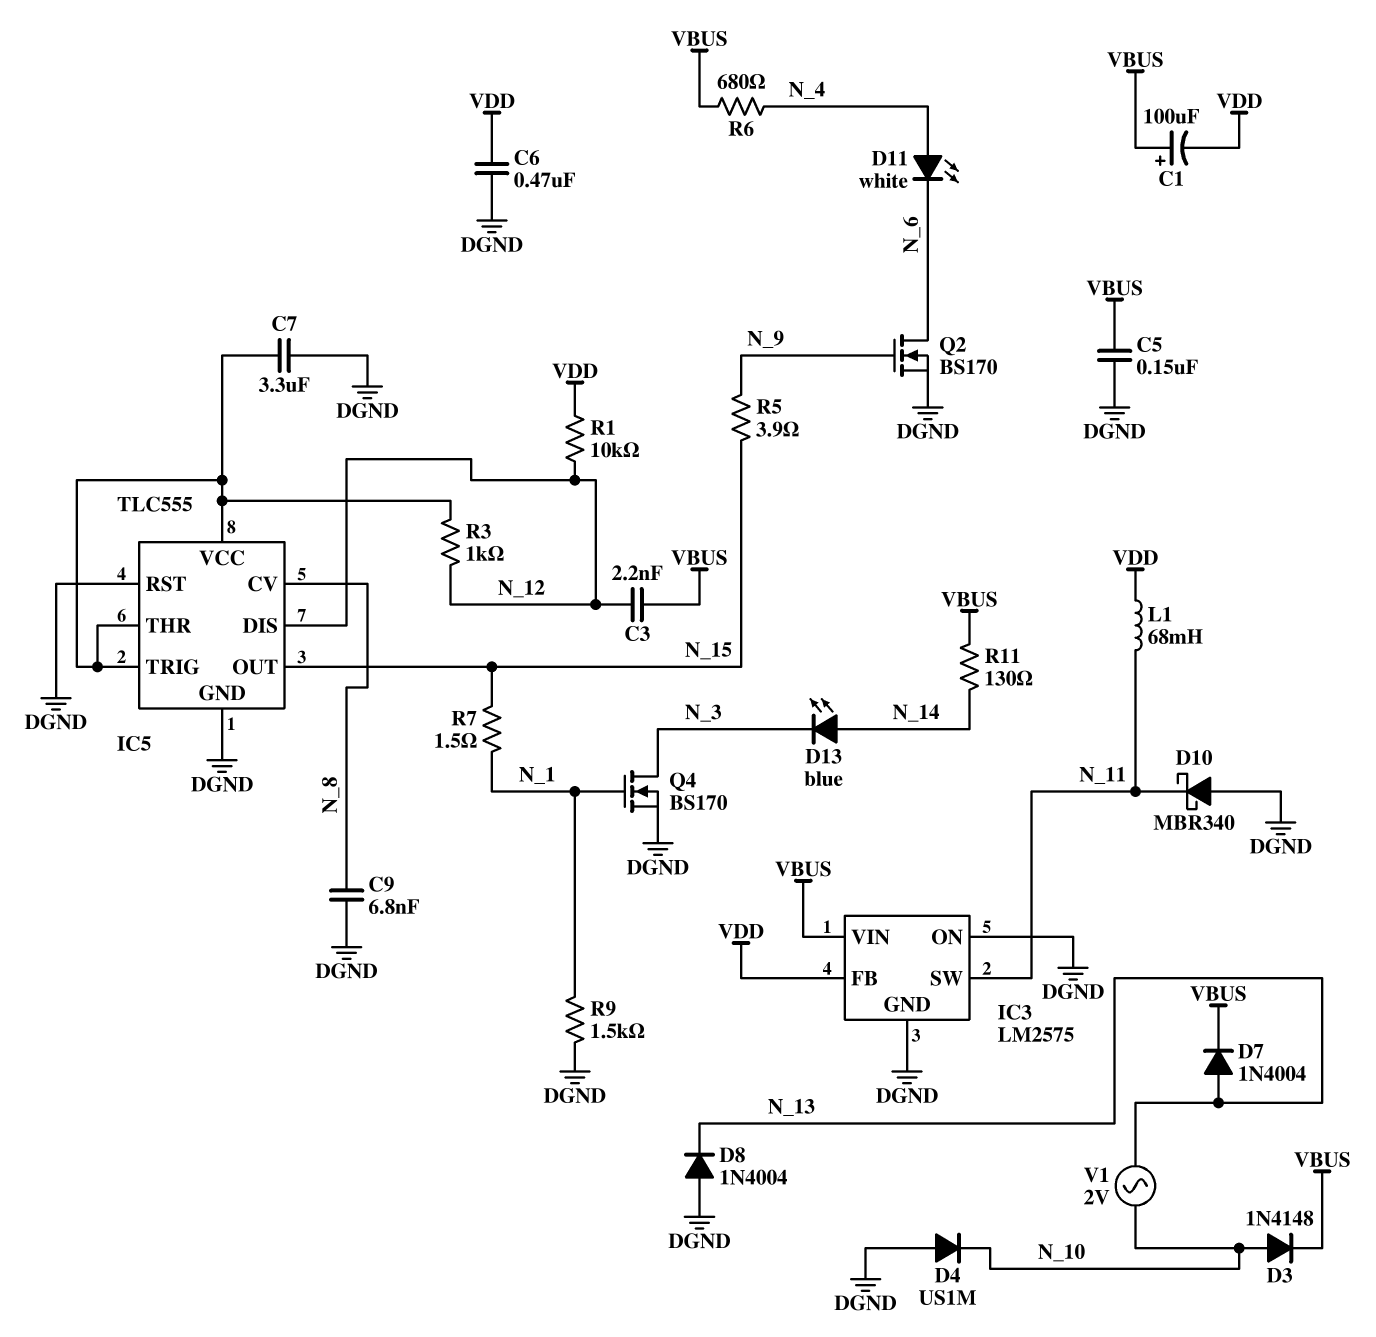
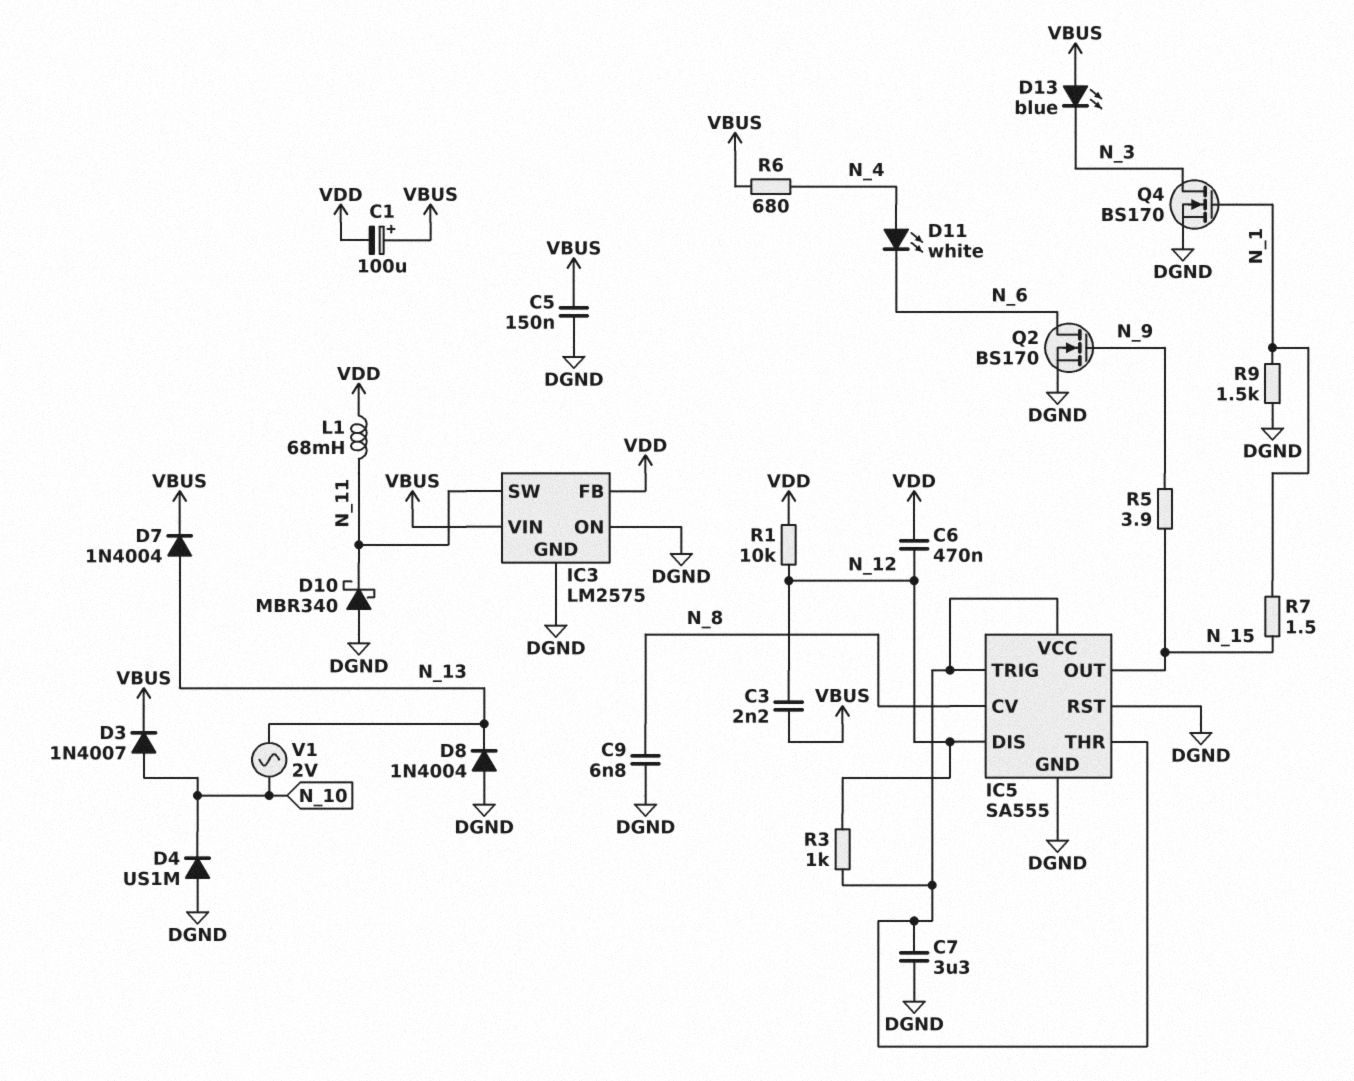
C6: 470nF (DGND, VDD) -> 470nF (N_12, VDD)
D3: diode 1N4148 (A N_10, K VBUS) -> diode 1N4007 (A N_10, K VBUS)
D13: LED blue (A N_14, K N_3) -> LED blue (A VBUS, K N_3)
IC5: TLC555 -> SA555
R11: 130 (N_14, VBUS) -> none

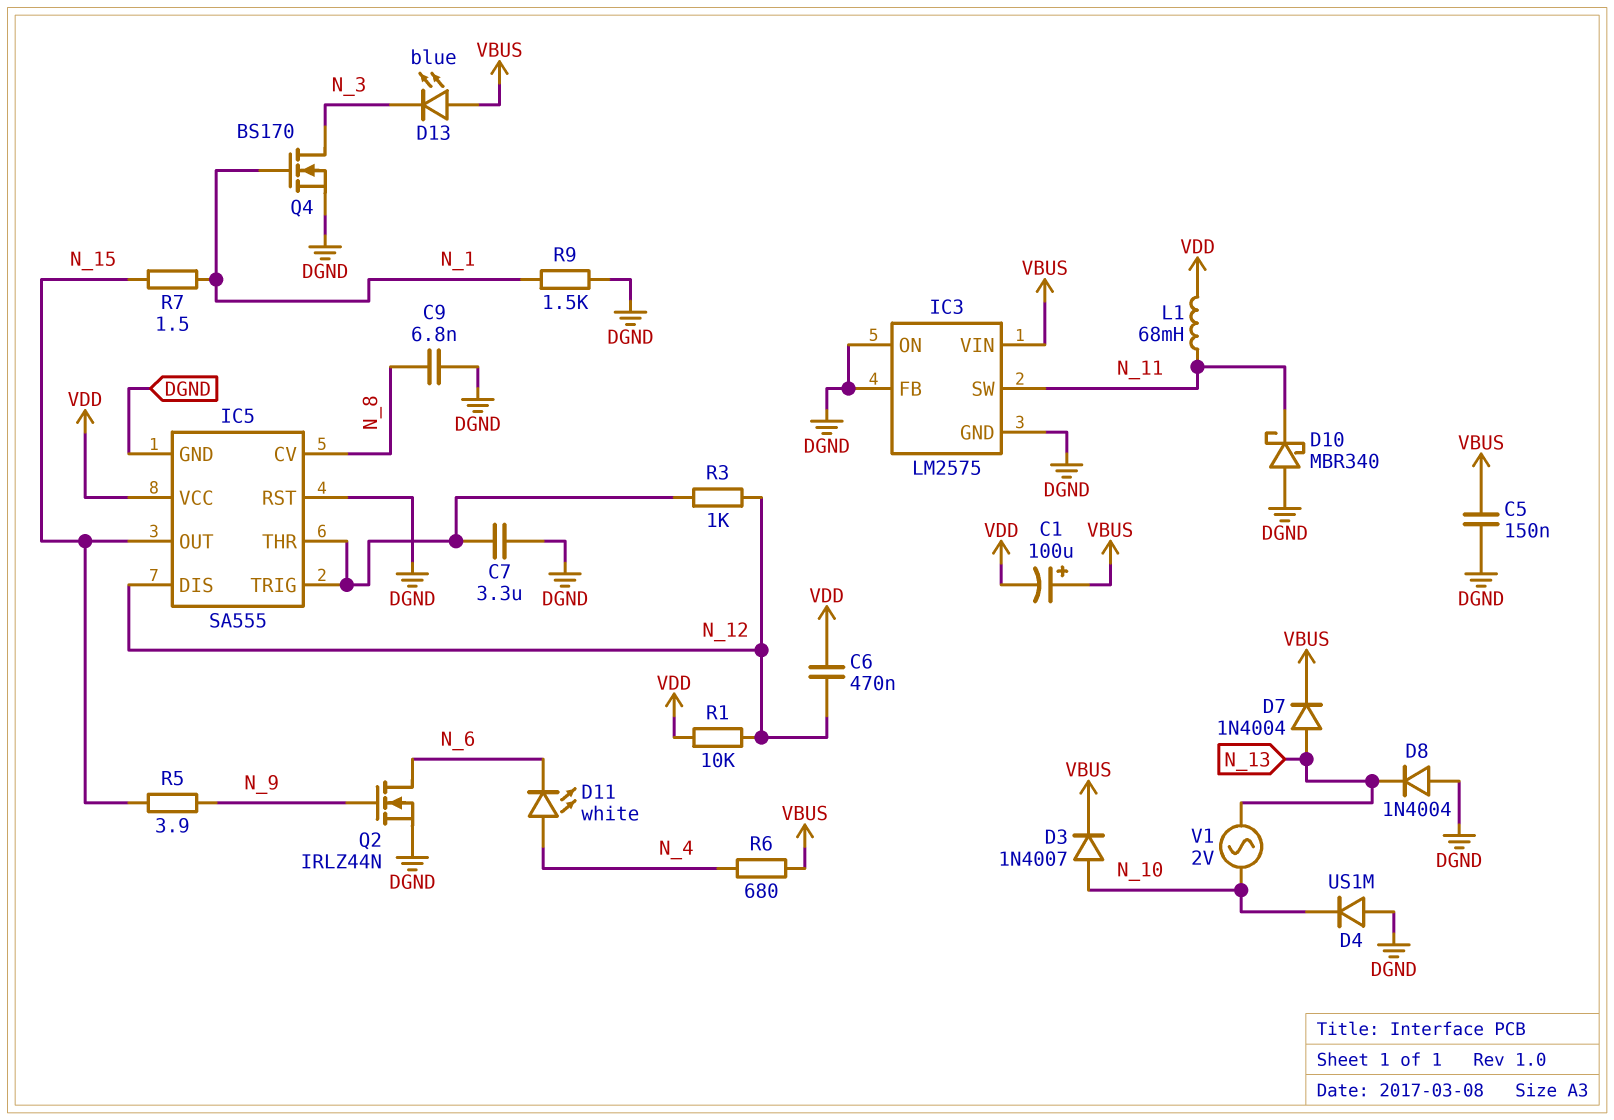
C3: 2.2nF (N_12, VBUS) -> none
IC3 pin FB: VDD -> DGND
IC5 pin VCC: IC5/THR -> VDD
Q2: NMOS BS170 (G N_9, D N_6, S DGND) -> NMOS IRLZ44N (G N_9, D N_6, S DGND)

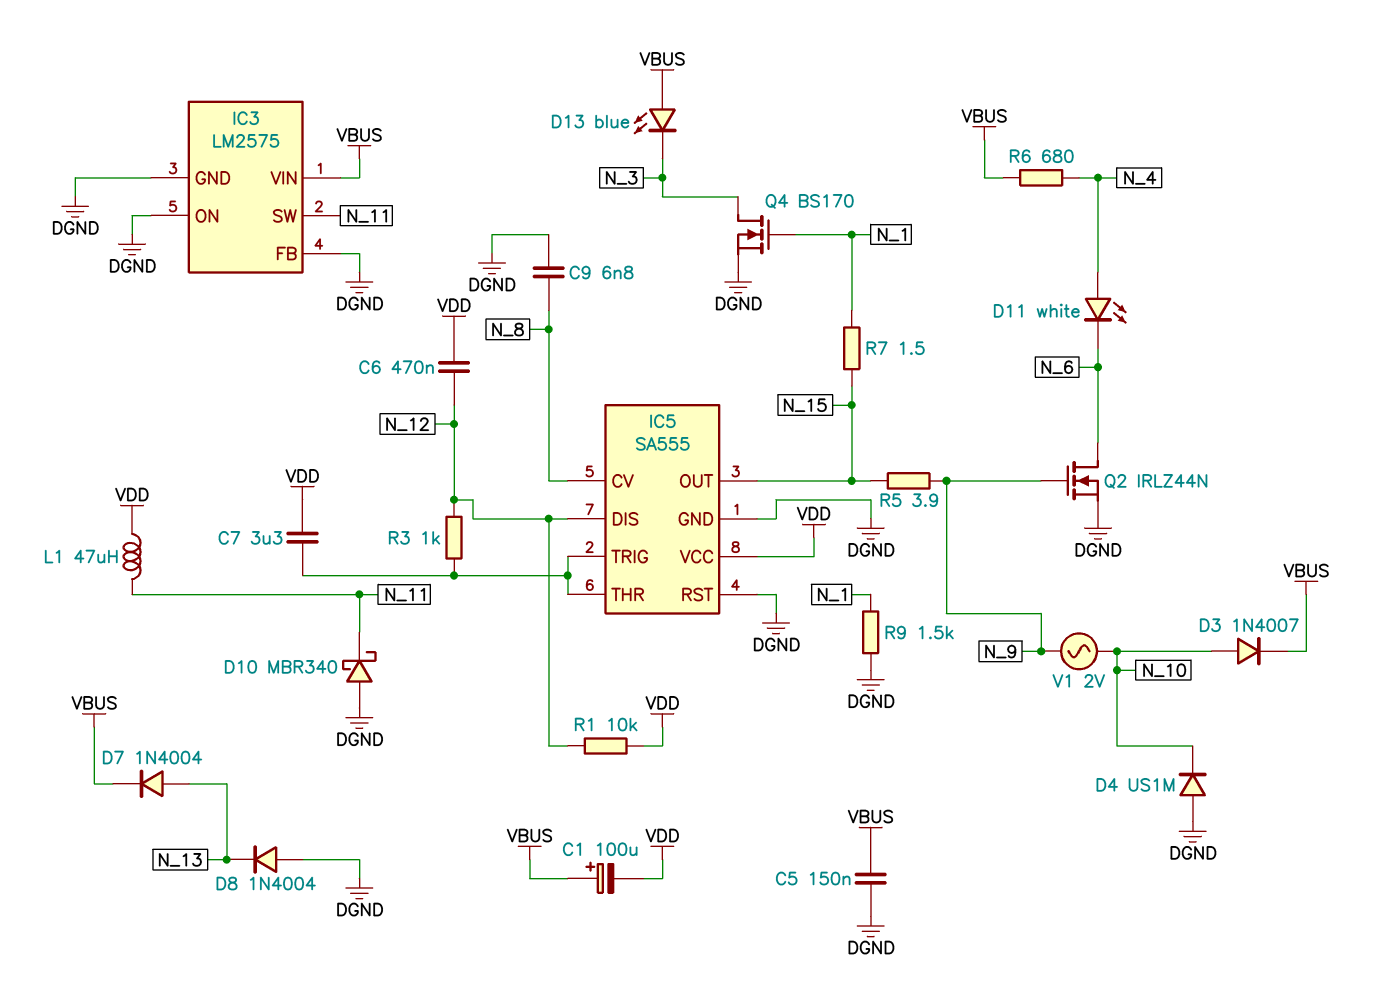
C7: 3.3uF (DGND, IC5/THR) -> 3.3uF (IC5/THR, VDD)
L1: 68mH (N_11, VDD) -> 47uH (N_11, VDD)
V1: AC 2V (N_10, N_13) -> AC 2V (N_9, N_10)

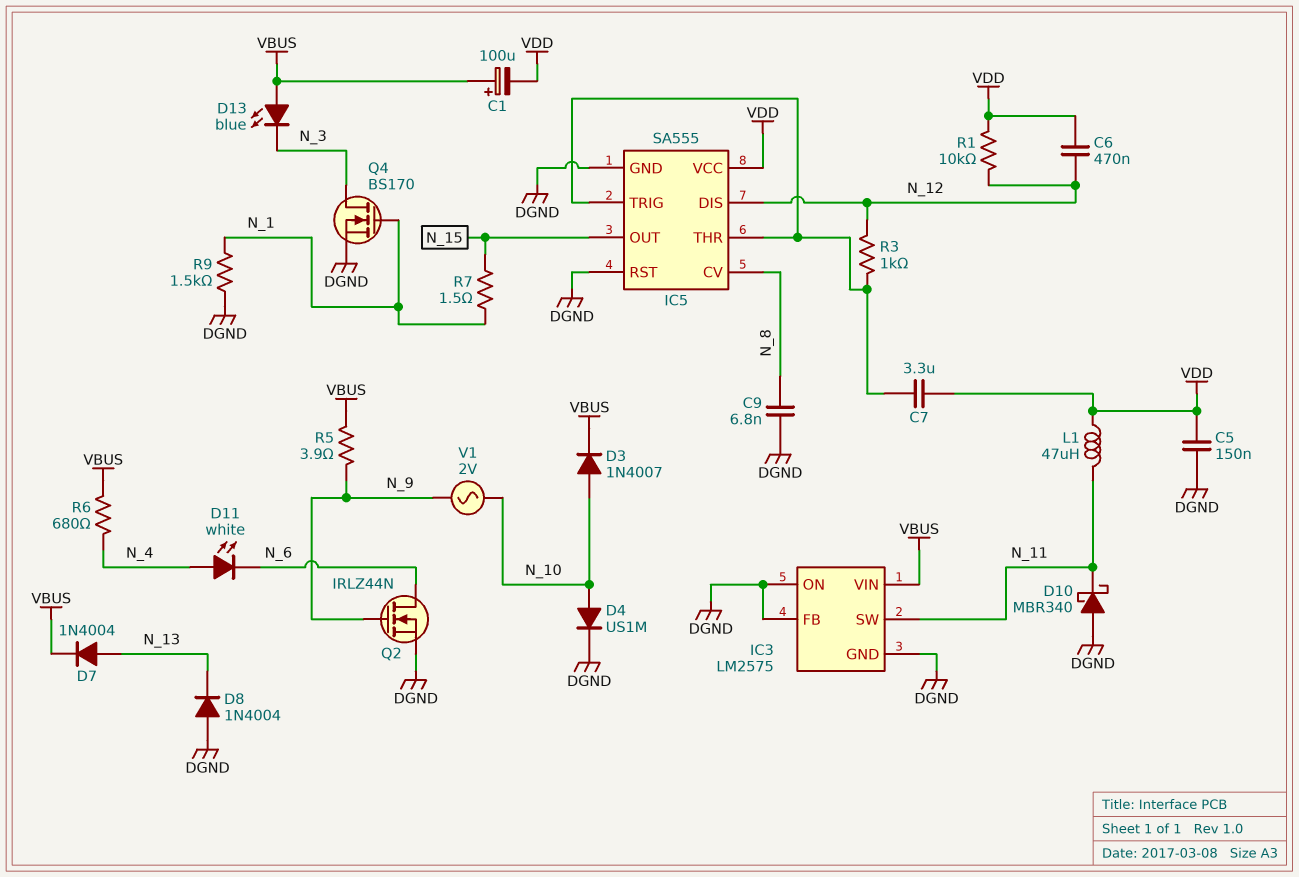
C5: 150nF (DGND, VBUS) -> 150nF (DGND, VDD)
D4: diode US1M (A DGND, K N_10) -> diode US1M (A N_10, K DGND)
R5: 3.9 (N_9, N_15) -> 3.9 (N_9, VBUS)

